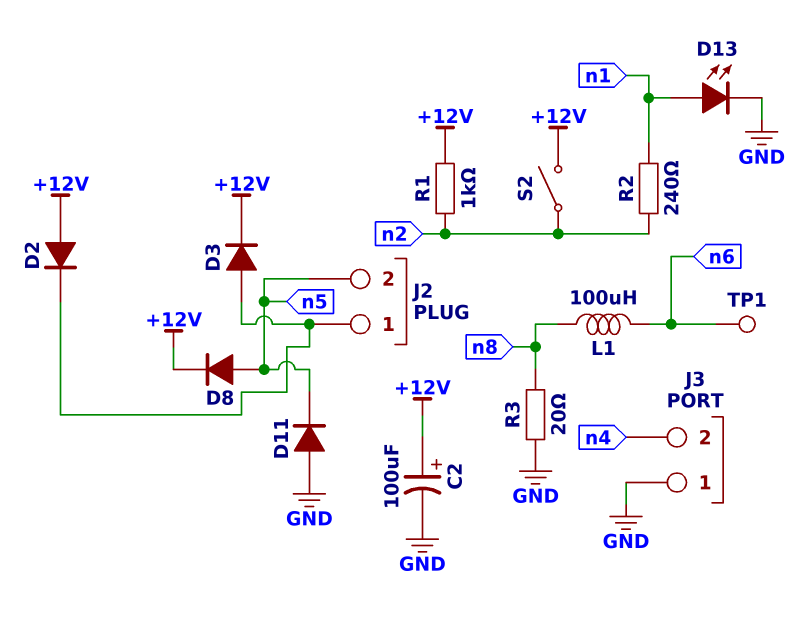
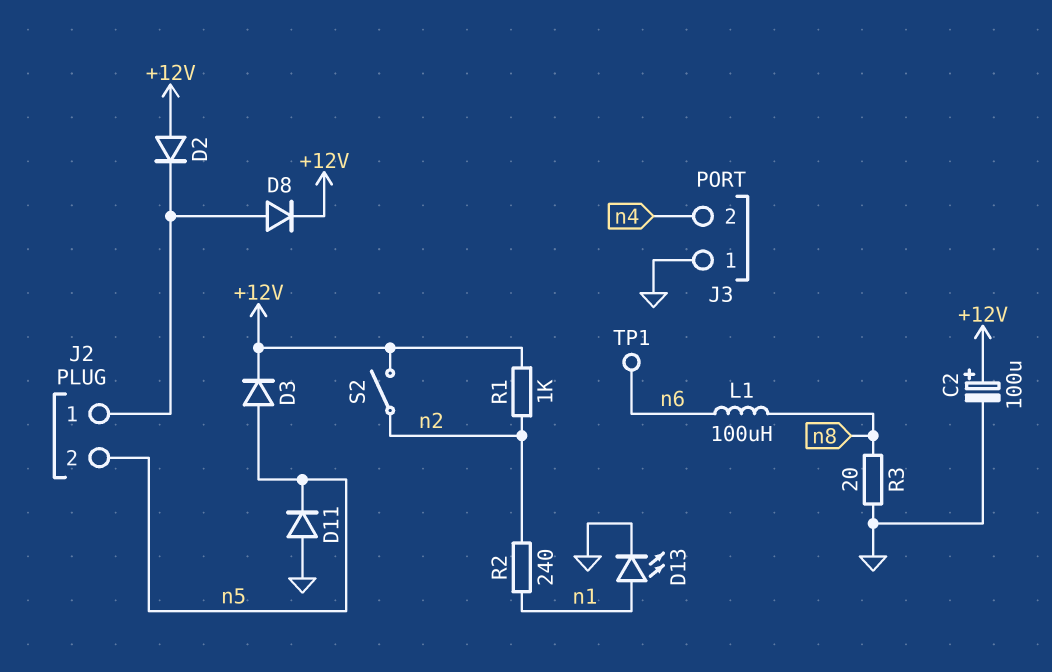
D3: diode (A J2/1, K +12V) -> diode (A n5, K +12V)
D8: diode (A n5, K +12V) -> diode (A J2/1, K +12V)

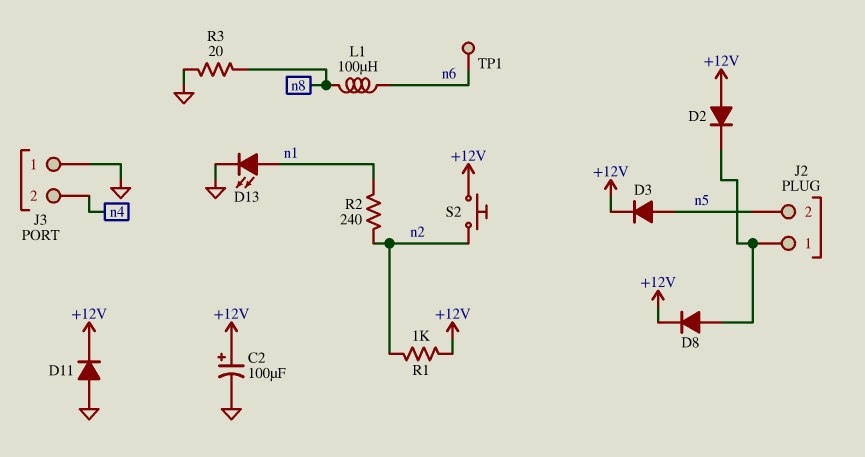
D11: diode (A GND, K n5) -> diode (A GND, K +12V)
S2: switch (+12V, n2) -> button (+12V, n2)

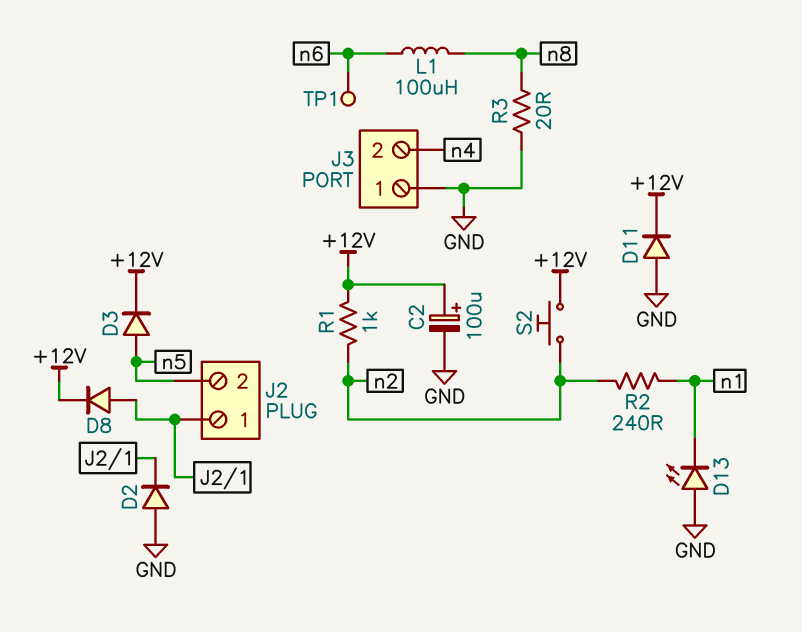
D2: diode (A +12V, K J2/1) -> diode (A GND, K J2/1)
D13: LED (A n1, K GND) -> LED (A GND, K n1)

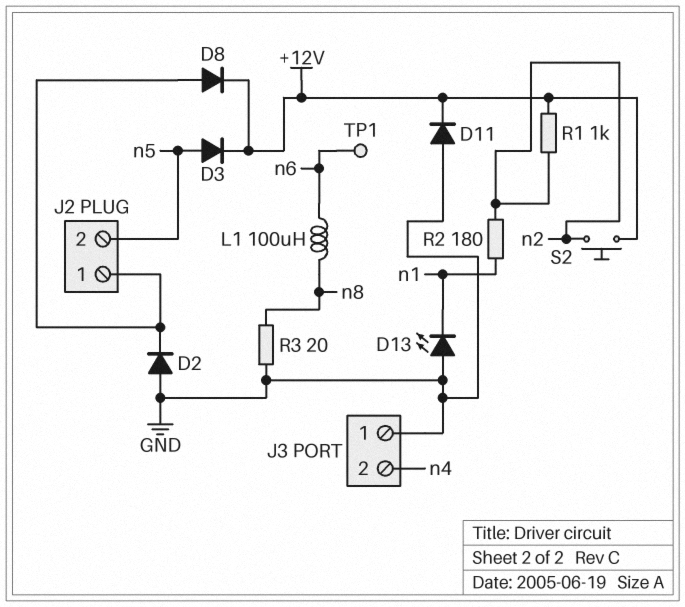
C2: 100uF (plus +12V, minus GND) -> none
R2: 240 (n1, n2) -> 180 (n1, n2)

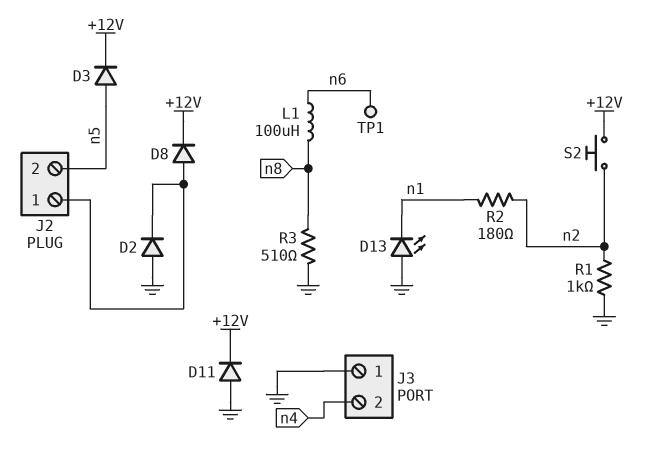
R1: 1k (+12V, n2) -> 1k (GND, n2)
R3: 20 (GND, n8) -> 510 (GND, n8)

